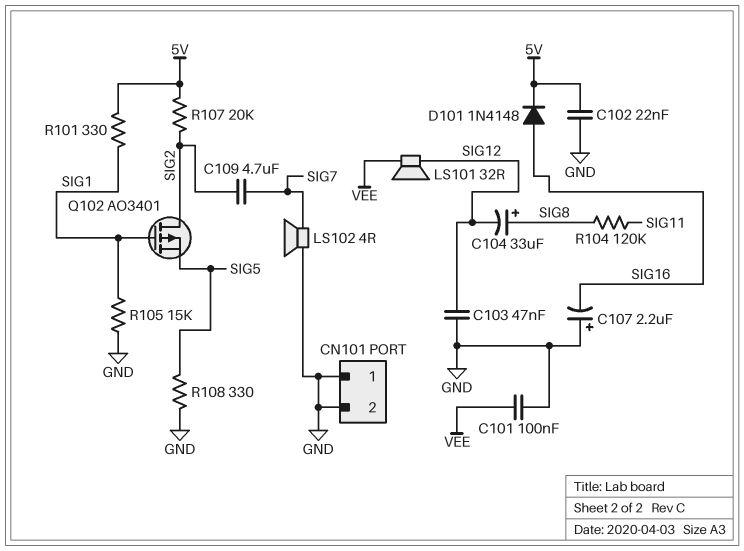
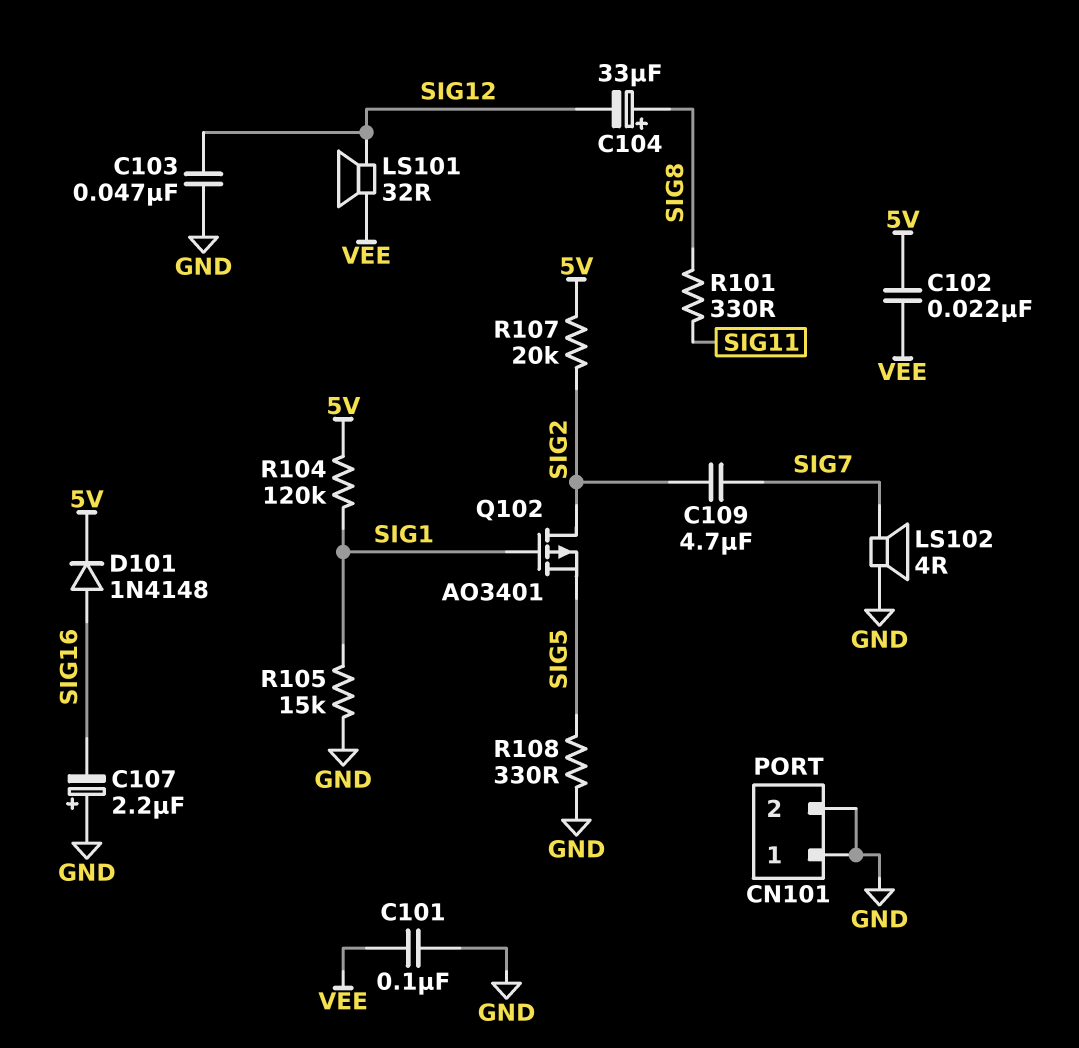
C102: 22nF (5V, GND) -> 22nF (5V, VEE)
R101: 330 (5V, SIG1) -> 330 (SIG8, SIG11)
R104: 120k (SIG8, SIG11) -> 120k (5V, SIG1)

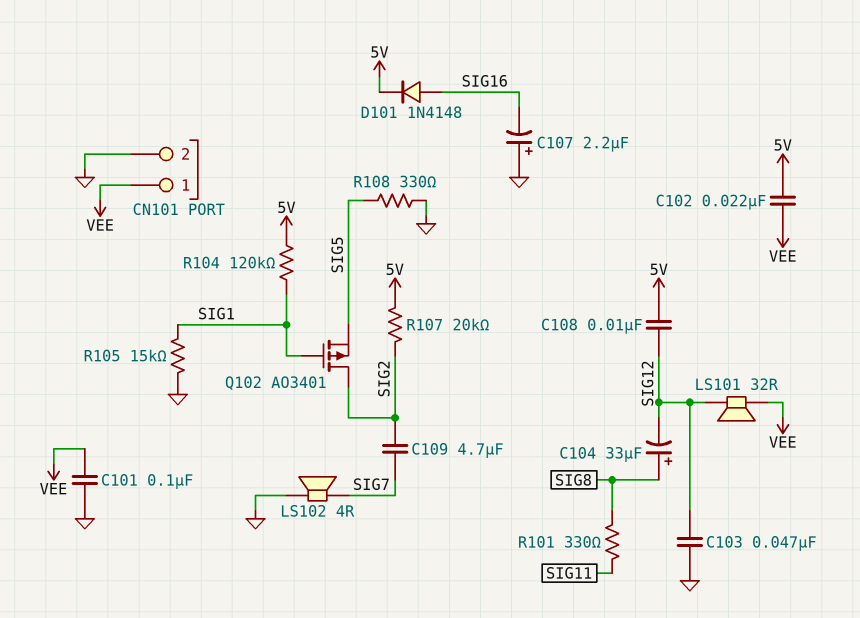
C108: none -> 10nF (5V, SIG12)
CN101 pin 1: GND -> VEE

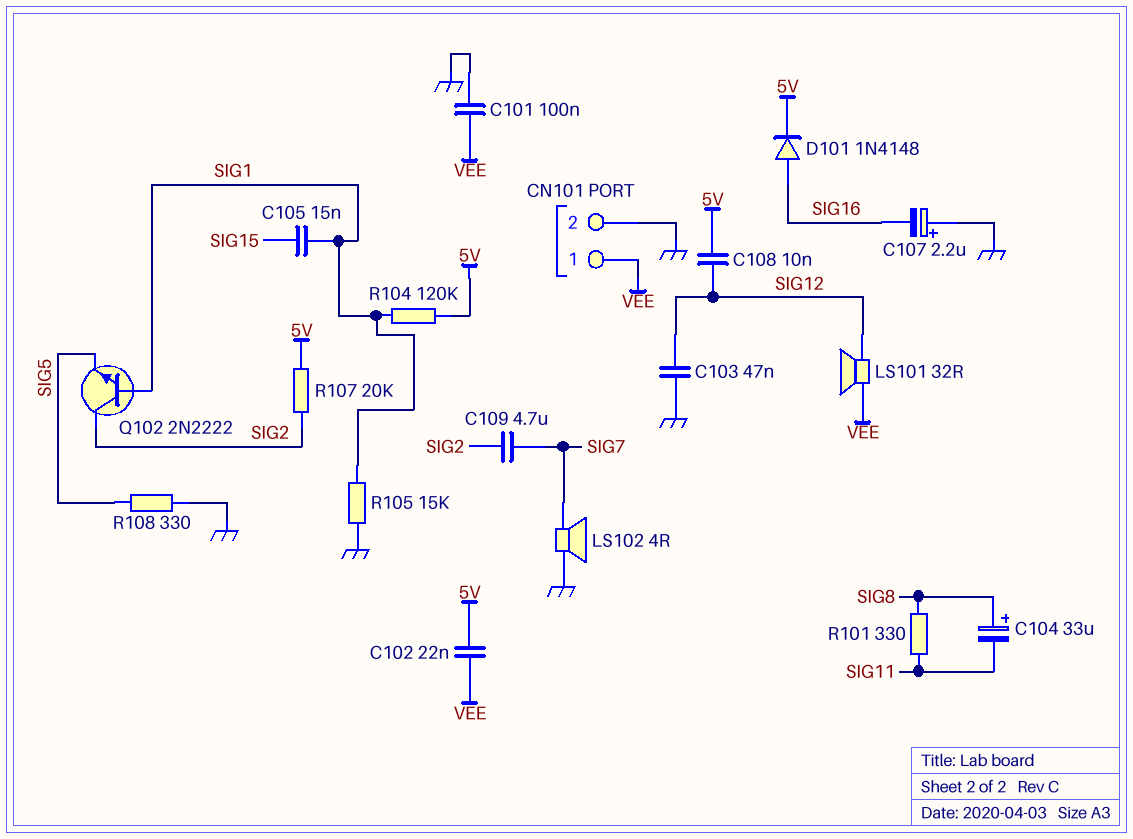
C104: 33uF (plus SIG8, minus SIG12) -> 33uF (plus SIG8, minus SIG11)
C105: none -> 15nF (SIG1, SIG15)
Q102: PMOS AO3401 (G SIG1, D SIG2, S SIG5) -> NPN 2N2222 (B SIG1, C SIG2, E SIG5)

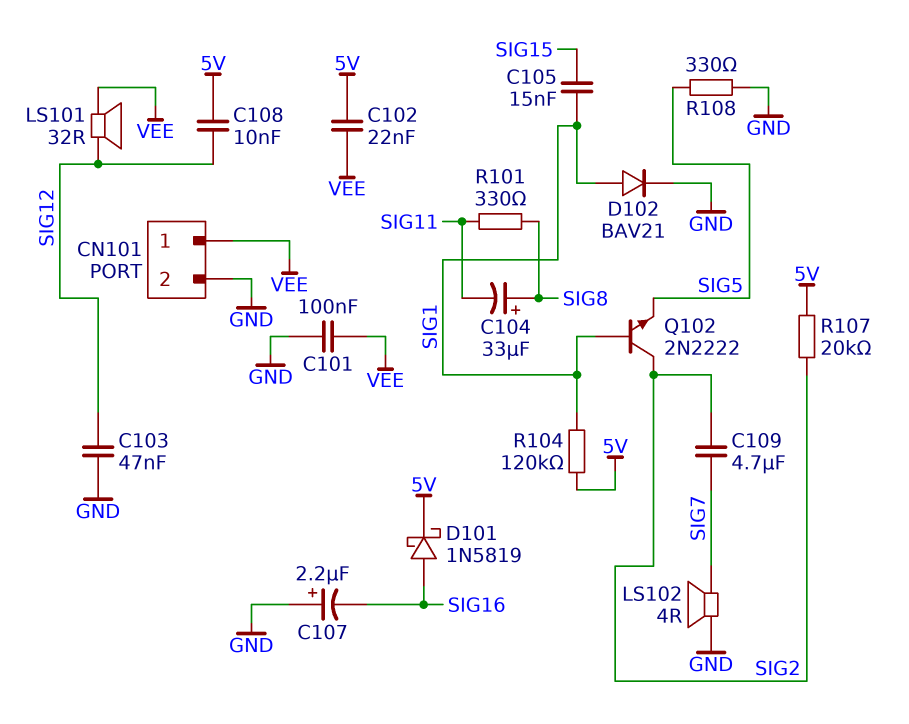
D101: diode 1N4148 (A SIG16, K 5V) -> schottky 1N5819 (A SIG16, K 5V)
D102: none -> diode BAV21 (A SIG1, K GND)
R105: 15k (GND, SIG1) -> none

